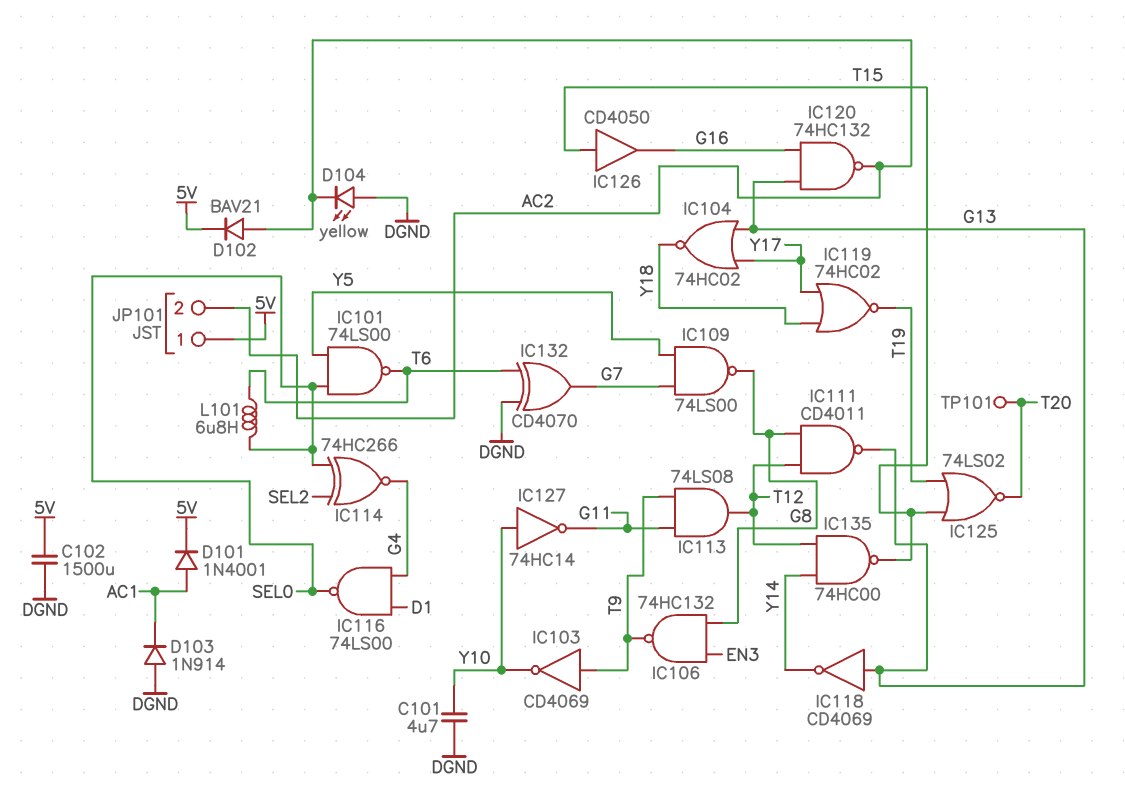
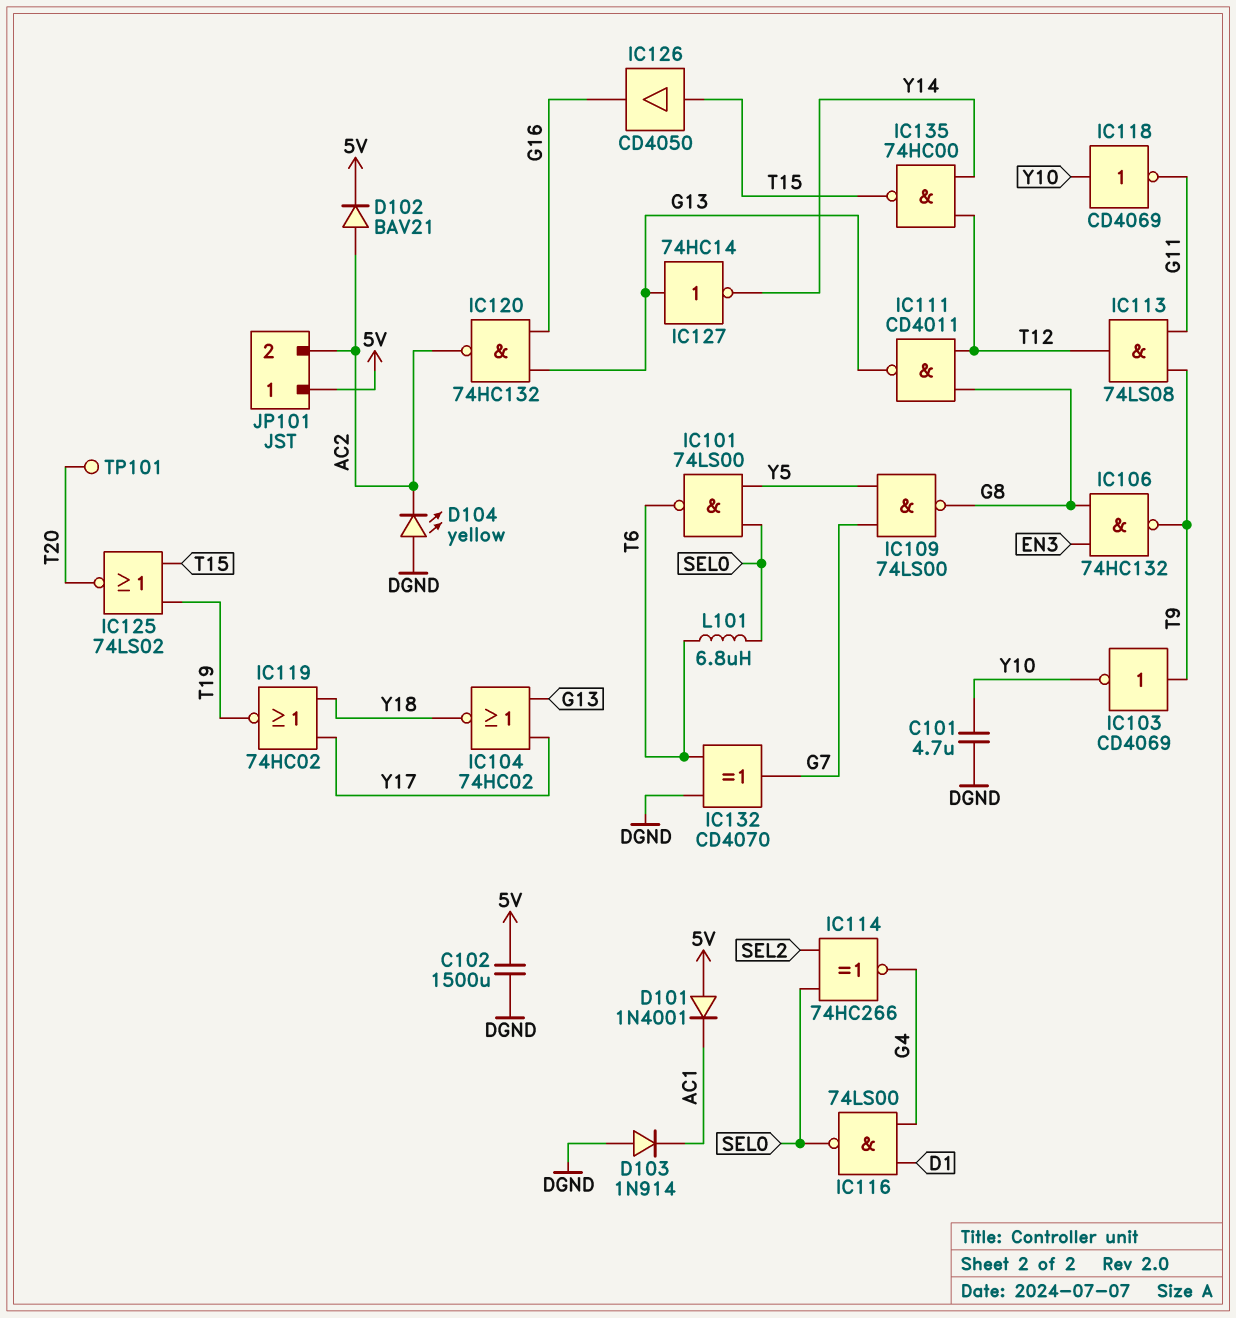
D101: diode 1N4001 (A AC1, K 5V) -> diode 1N4001 (A 5V, K AC1)
IC118: NOT CD4069 (in G13, out Y14) -> NOT CD4069 (in Y10, out G11)
IC127: NOT 74HC14 (in Y10, out G11) -> NOT 74HC14 (in G13, out Y14)

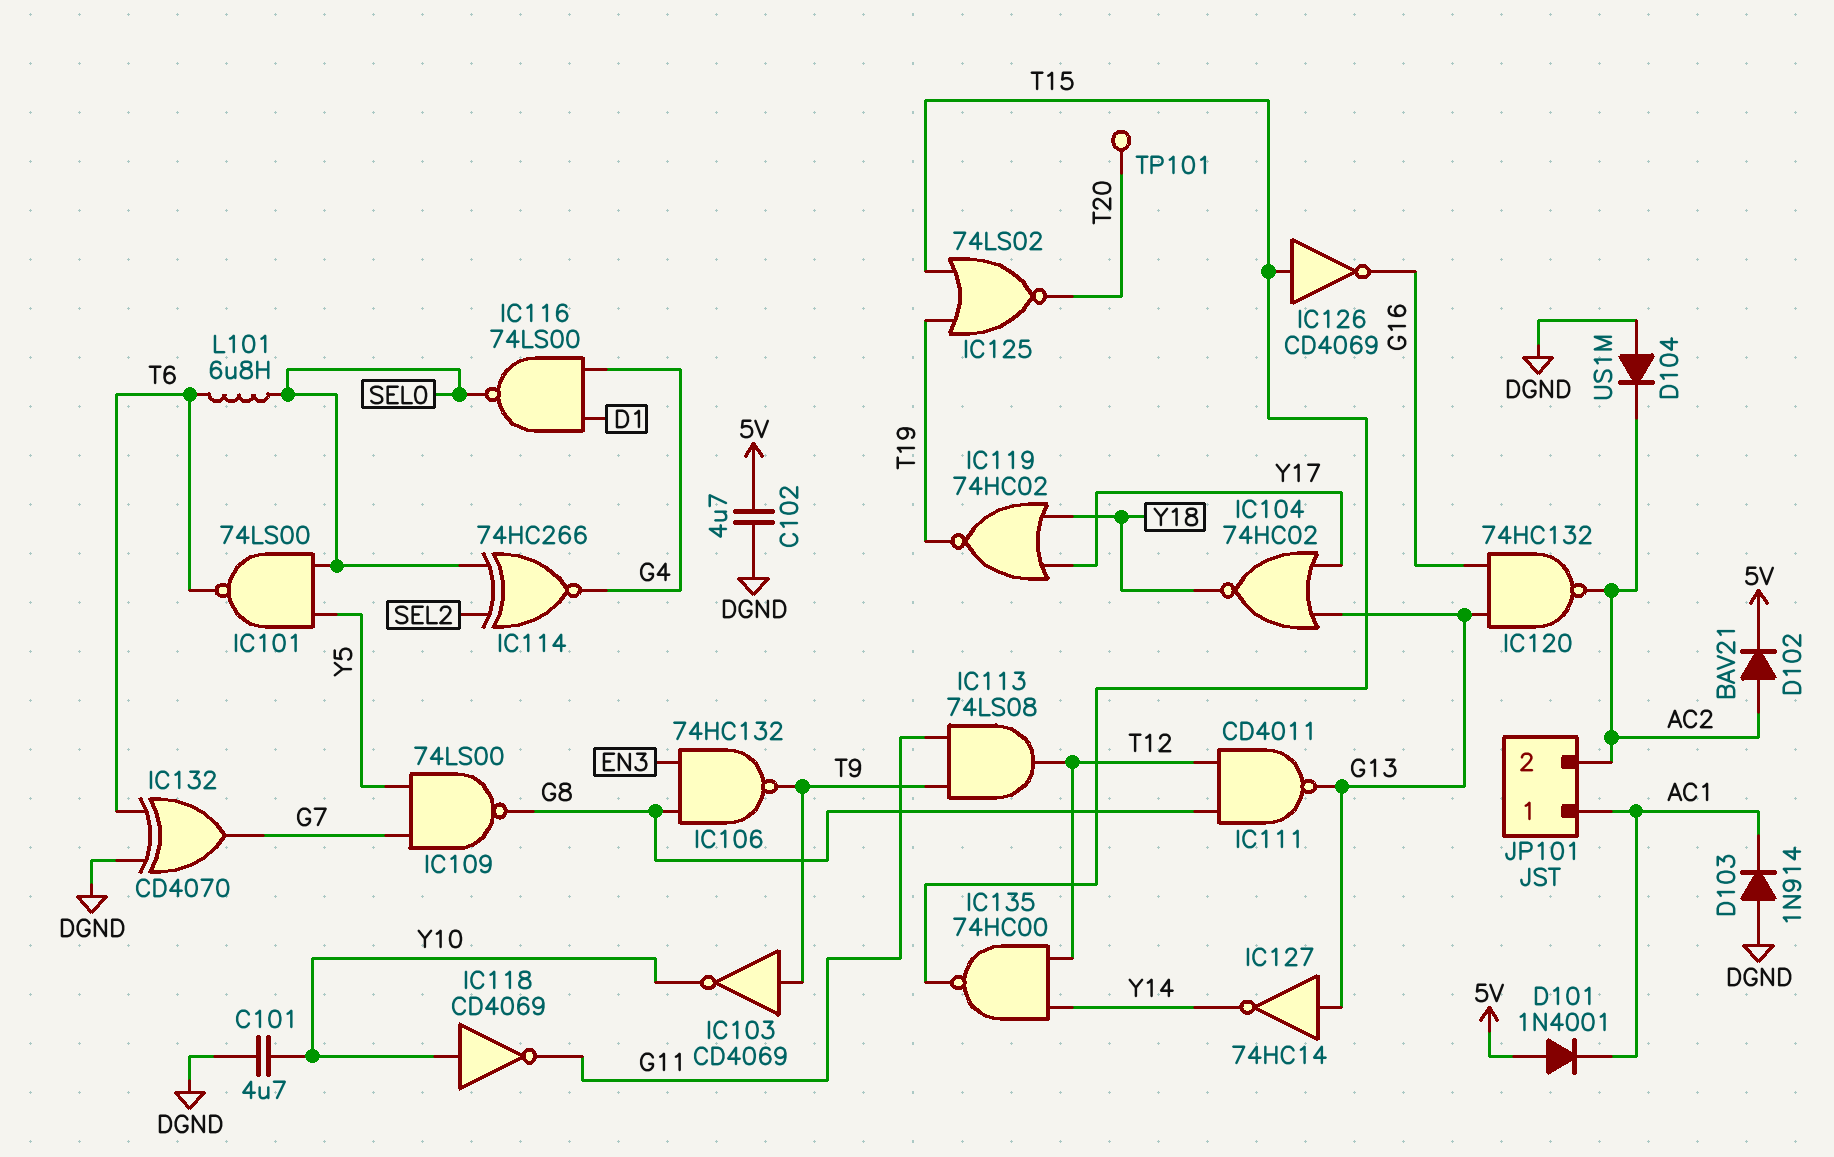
C102: 1500uF (5V, DGND) -> 4.7uF (5V, DGND)
D104: LED yellow (A DGND, K AC2) -> diode US1M (A DGND, K AC2)
IC126: buffer CD4050 (in T15, out G16) -> NOT CD4069 (in T15, out G16)
JP101 pin 1: 5V -> AC1

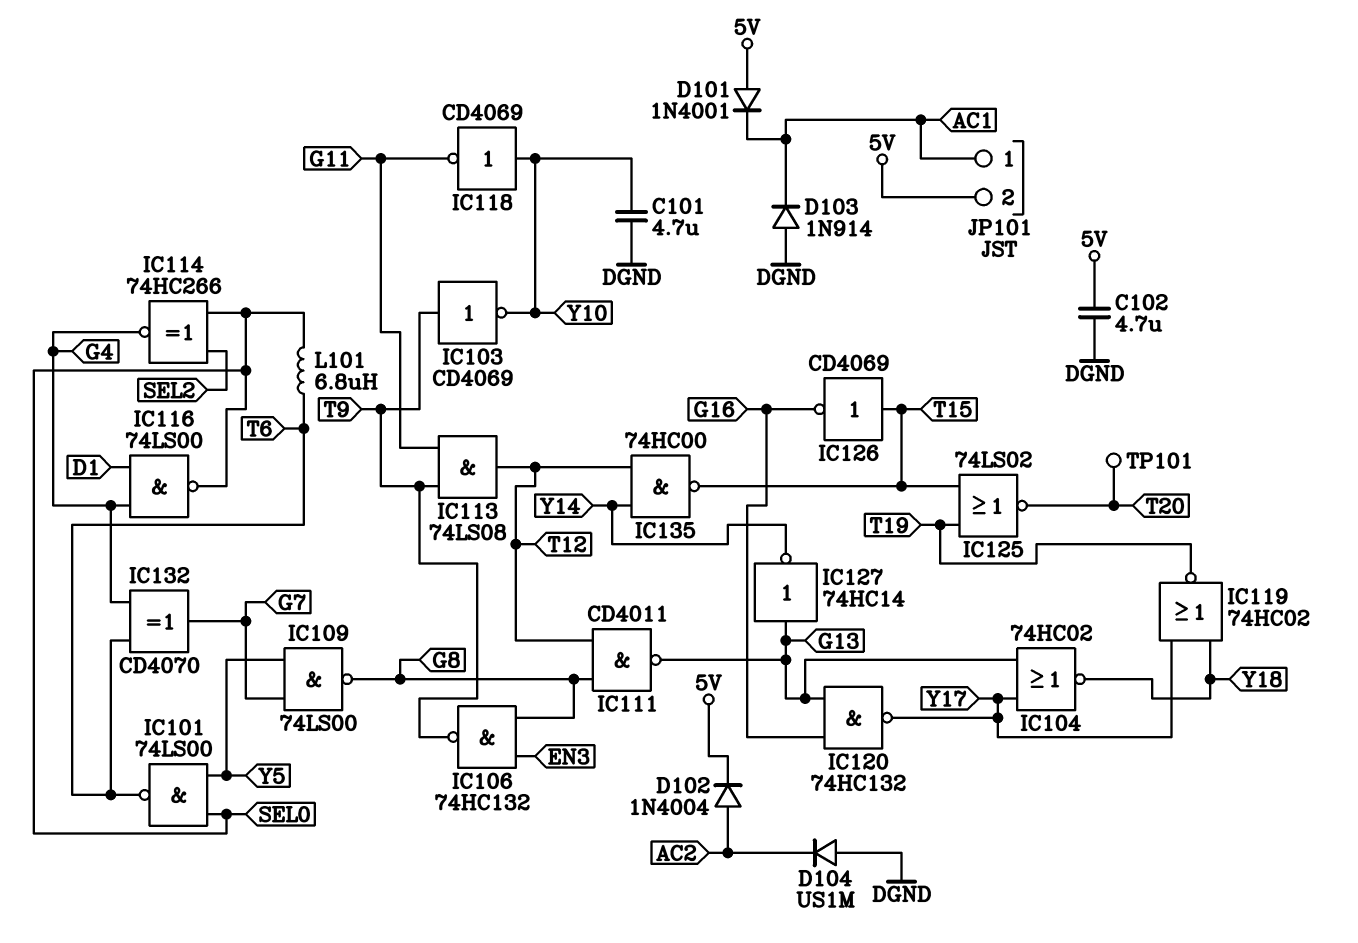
D102: diode BAV21 (A AC2, K 5V) -> diode 1N4004 (A AC2, K 5V)
IC120: NAND 74HC132 (in G13, in G16, out AC2) -> NAND 74HC132 (in G13, in G16, out Y17)
IC132: XOR CD4070 (in DGND, in T6, out G7) -> XOR CD4070 (in G4, in T6, out G7)
JP101 pin 2: AC2 -> 5V

